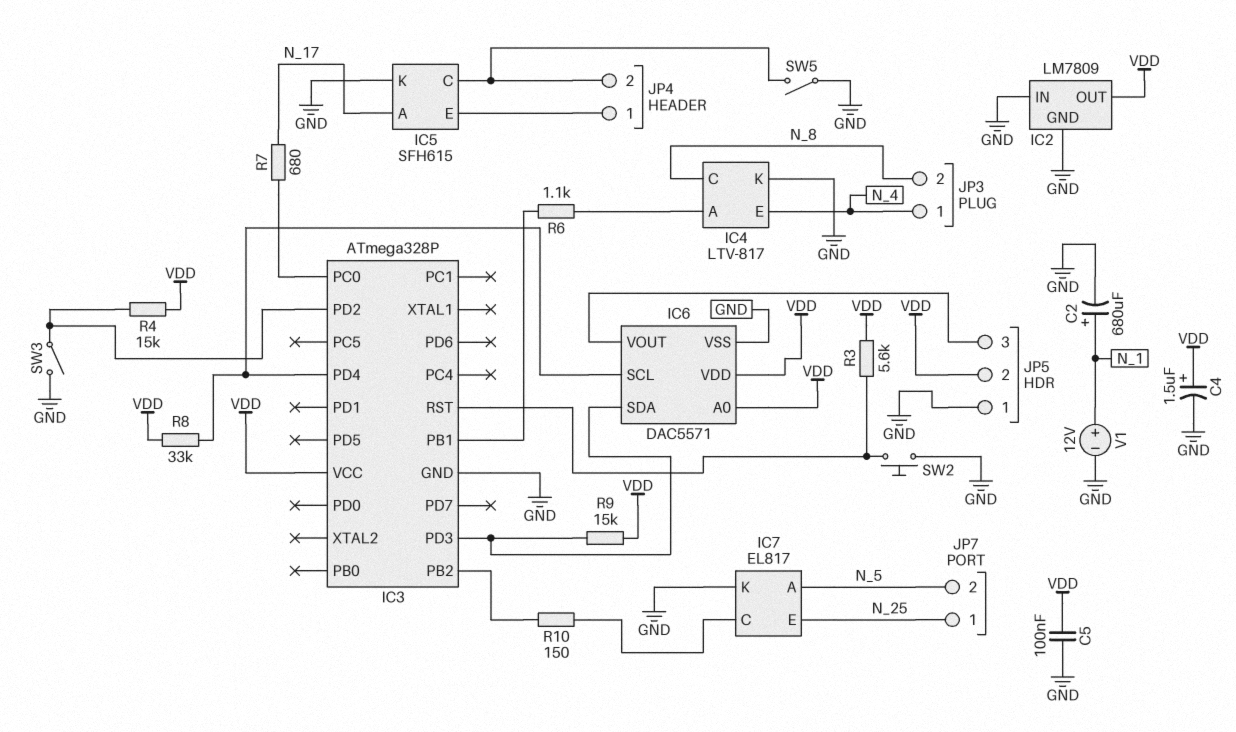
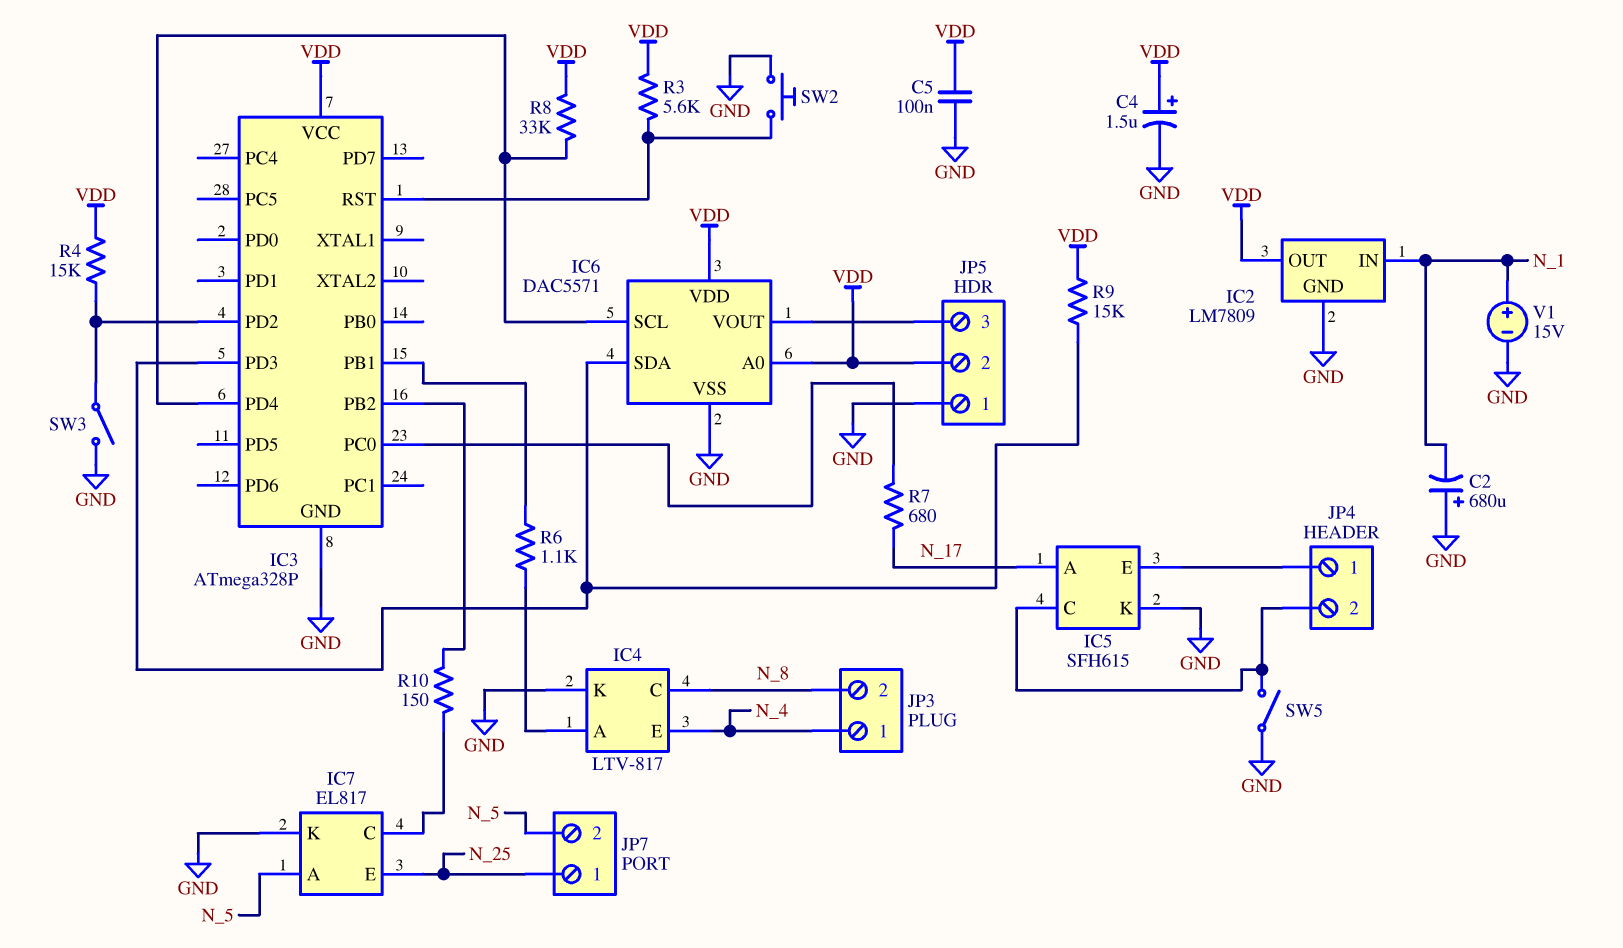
C2: 680uF (plus N_1, minus GND) -> 680uF (plus GND, minus N_1)
IC2 pin IN: GND -> N_1
V1: 12V (plus N_1, minus GND) -> 15V (plus N_1, minus GND)

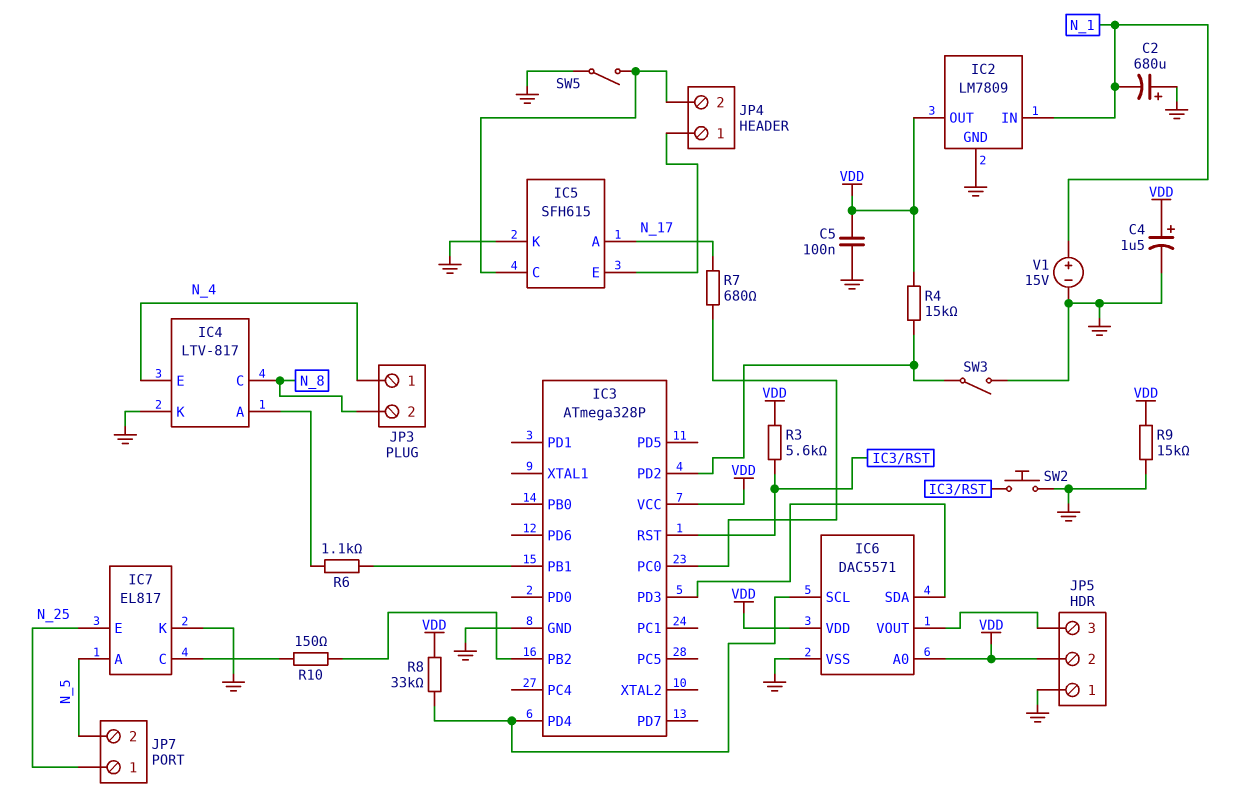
R9: 15k (IC3/PD3, VDD) -> 15k (GND, VDD)

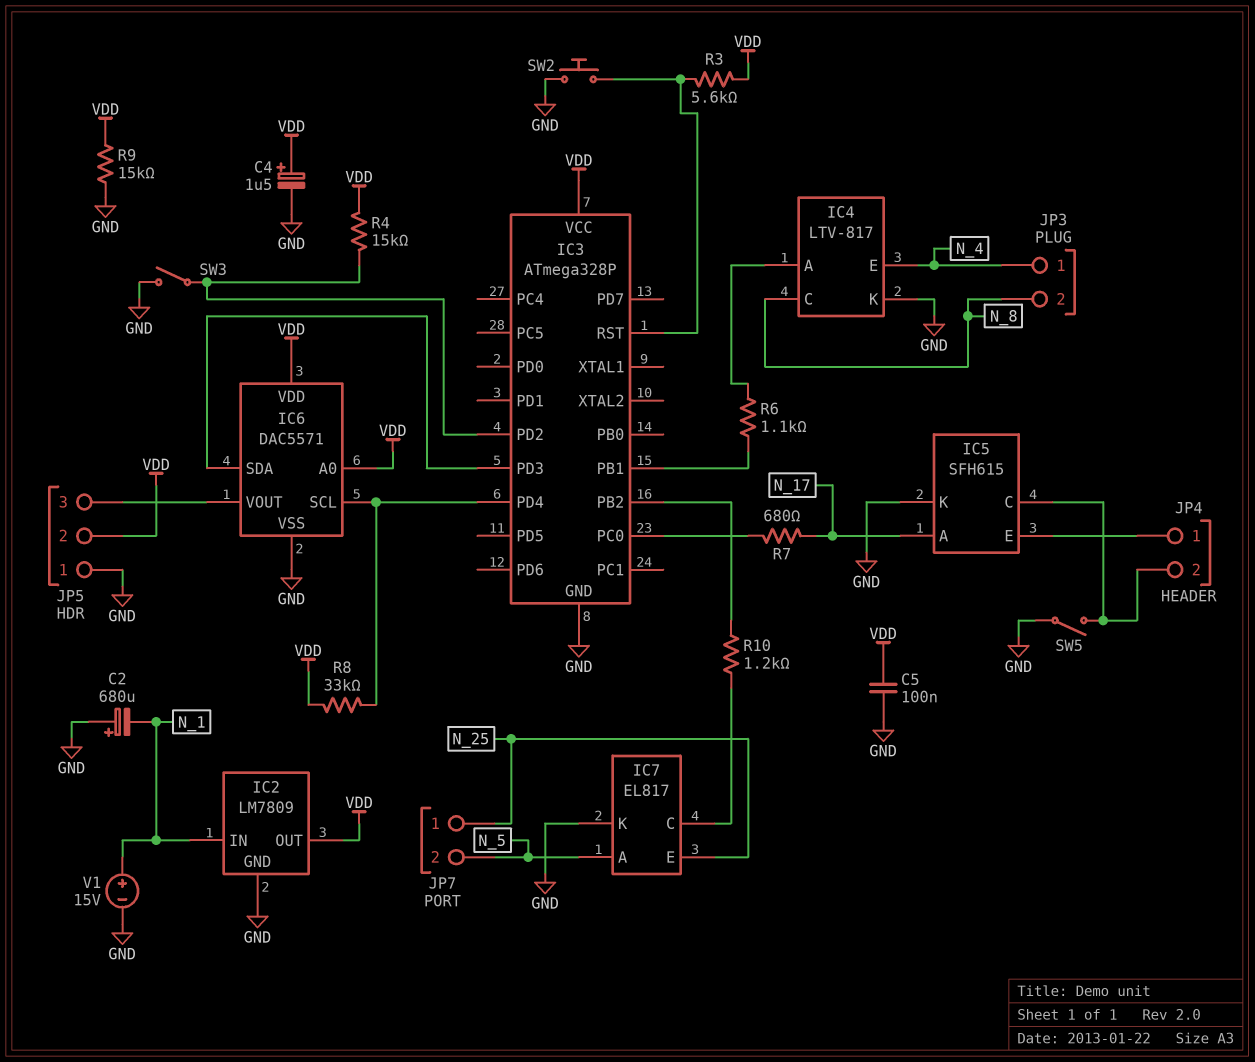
R10: 150 (IC3/PB2, IC7/C) -> 1.2k (IC3/PB2, IC7/C)

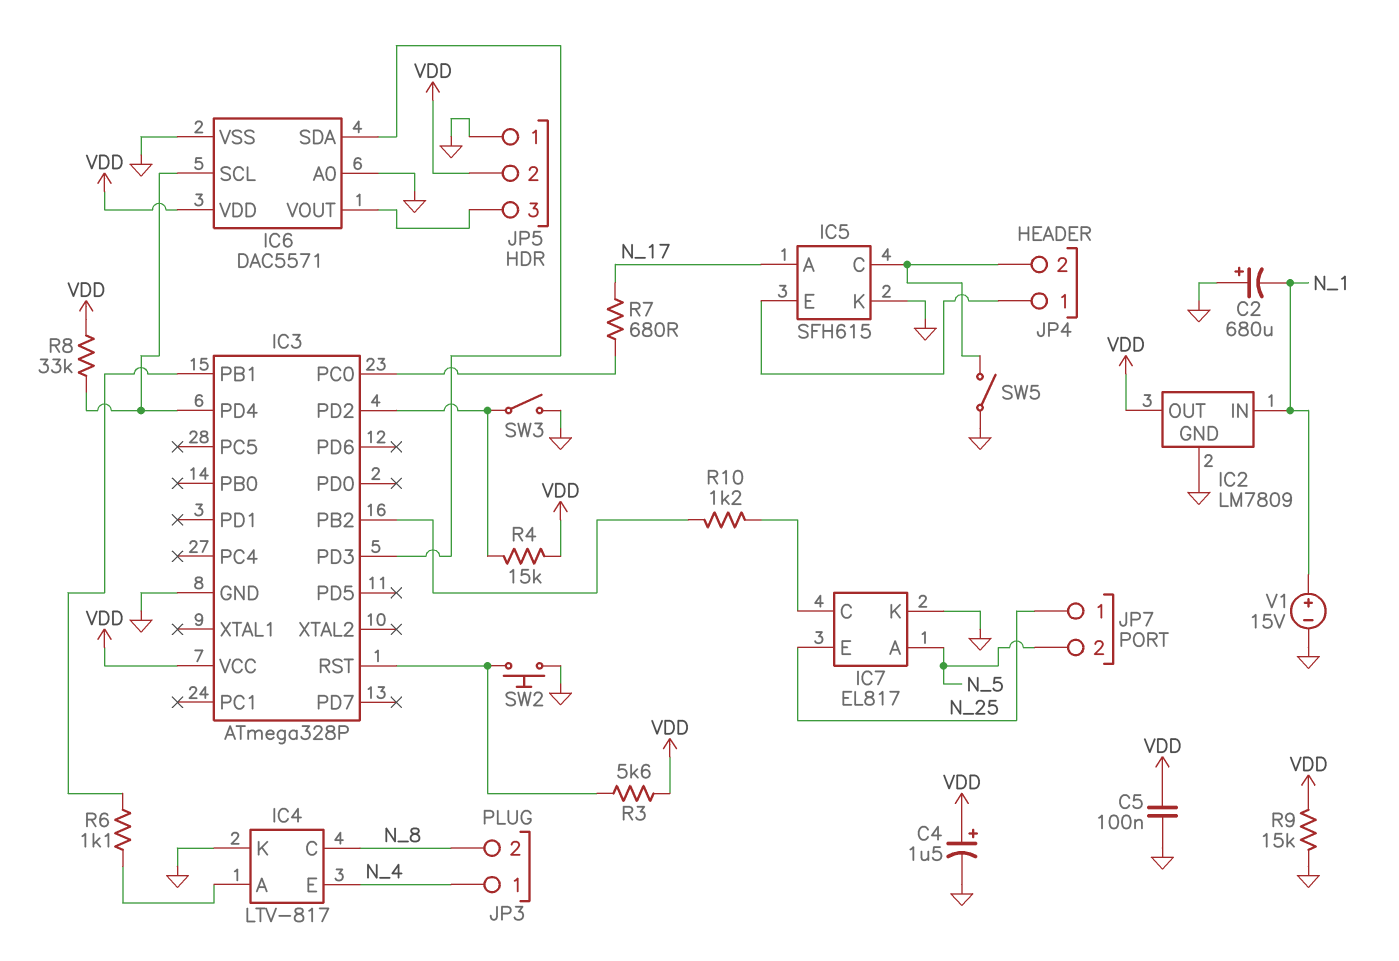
IC6 pin A0: VDD -> GND

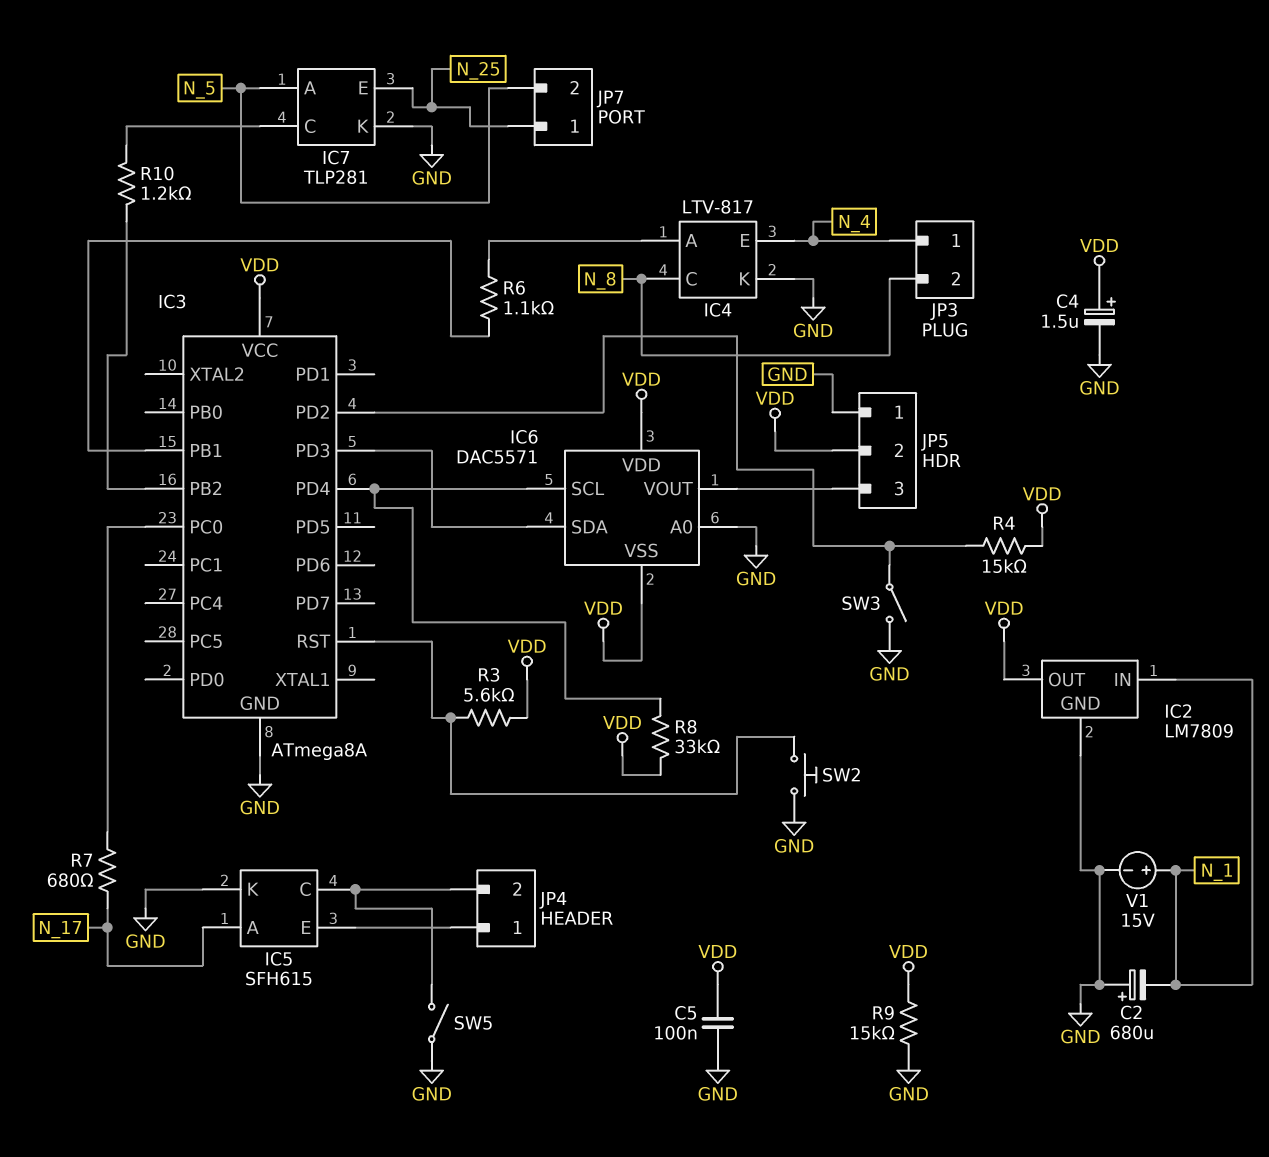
IC3: ATmega328P -> ATmega8A
IC6 pin VSS: GND -> VDD
IC7: EL817 -> TLP281

